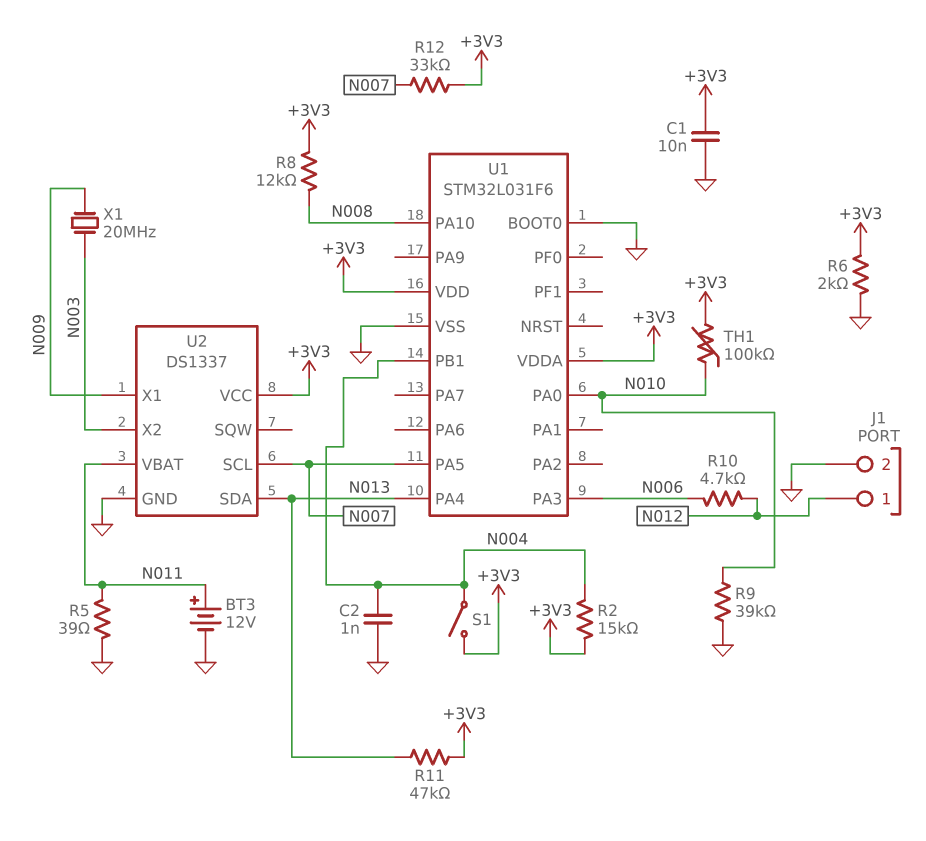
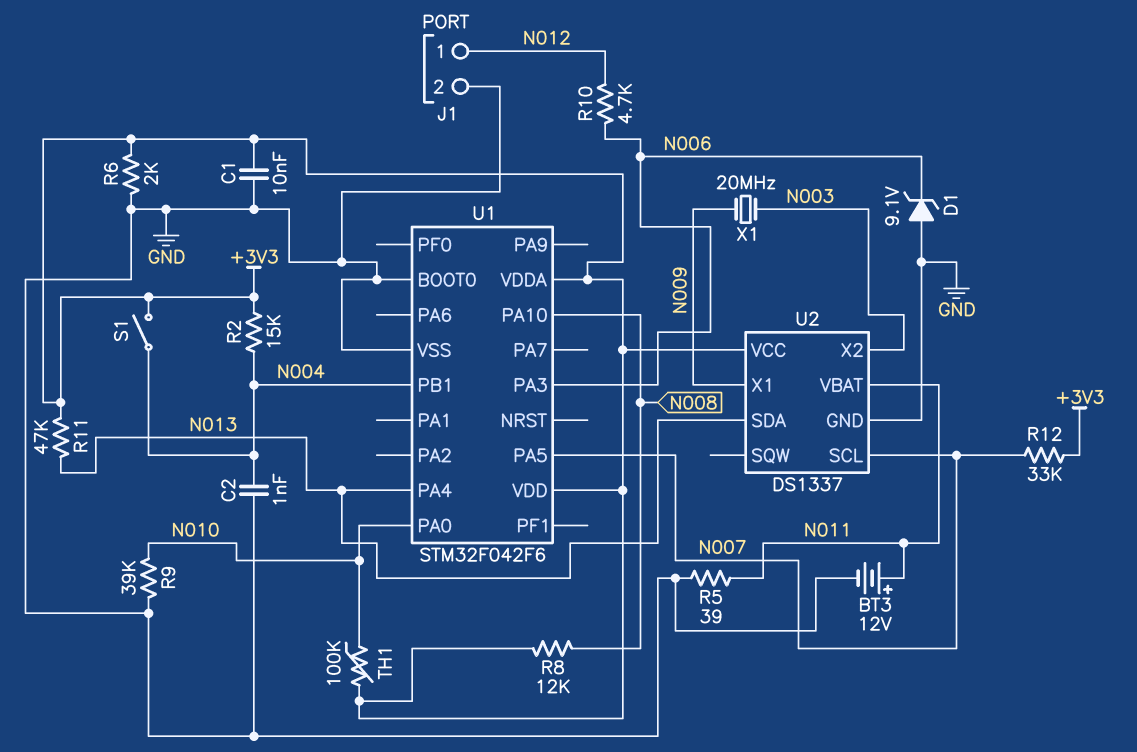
D1: none -> zener 9.1V (A GND, K N006)
U1: STM32L031F6 -> STM32F042F6

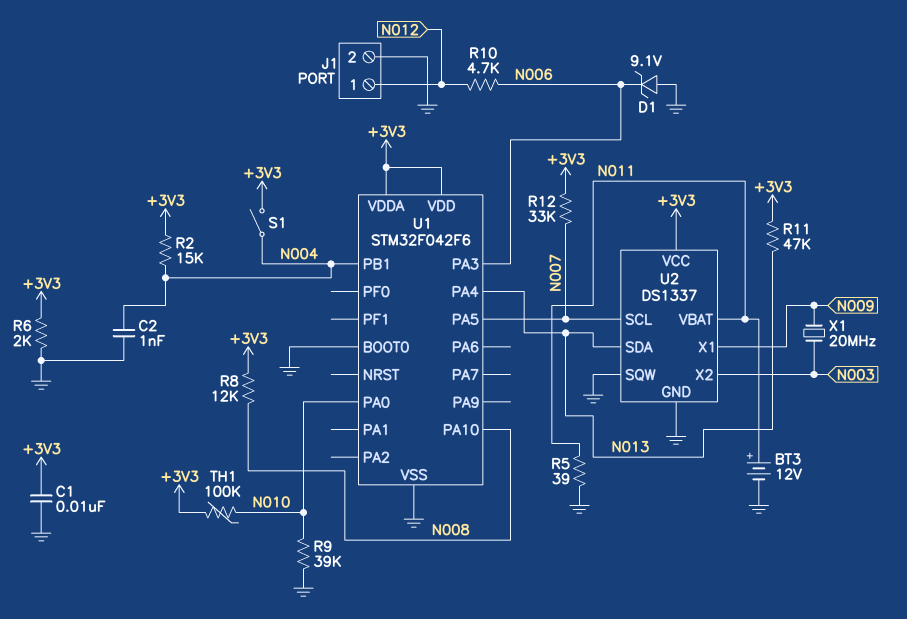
U2 pin SQW: none -> GND

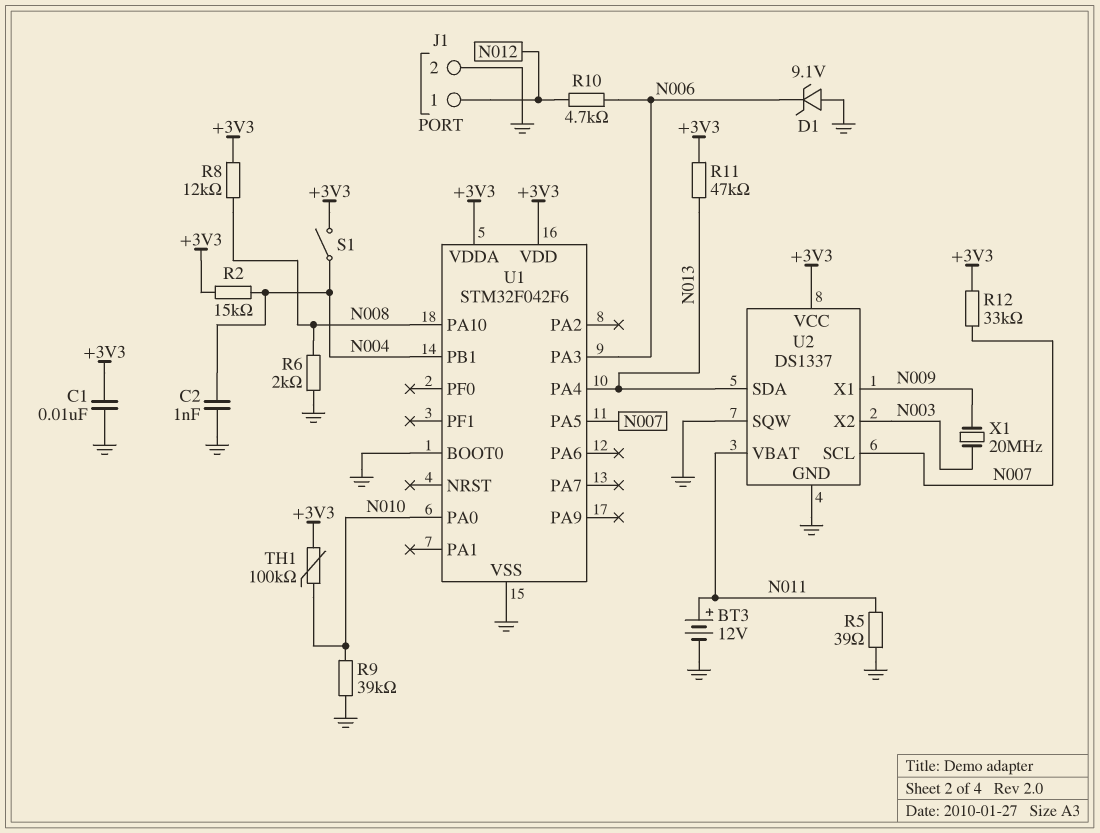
R6: 2k (+3V3, GND) -> 2k (GND, N008)

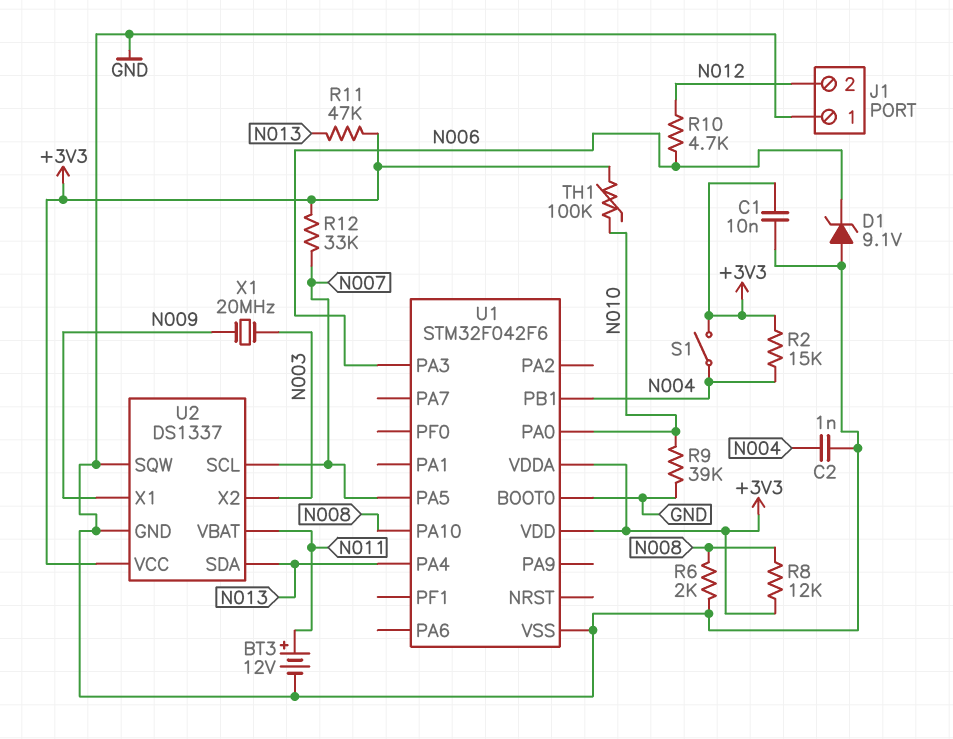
J1 pin 1: N012 -> GND
J1 pin 2: GND -> N012
R5: 39 (GND, N011) -> none

